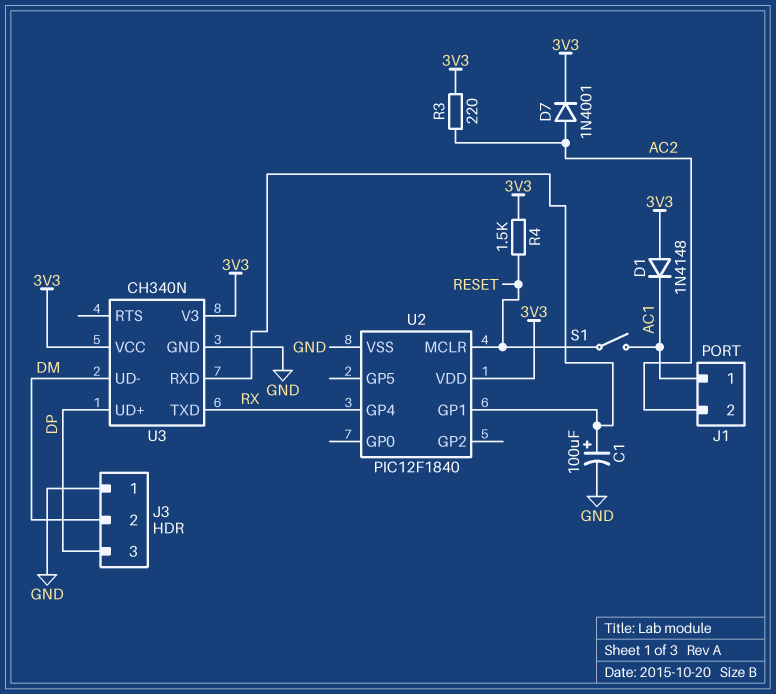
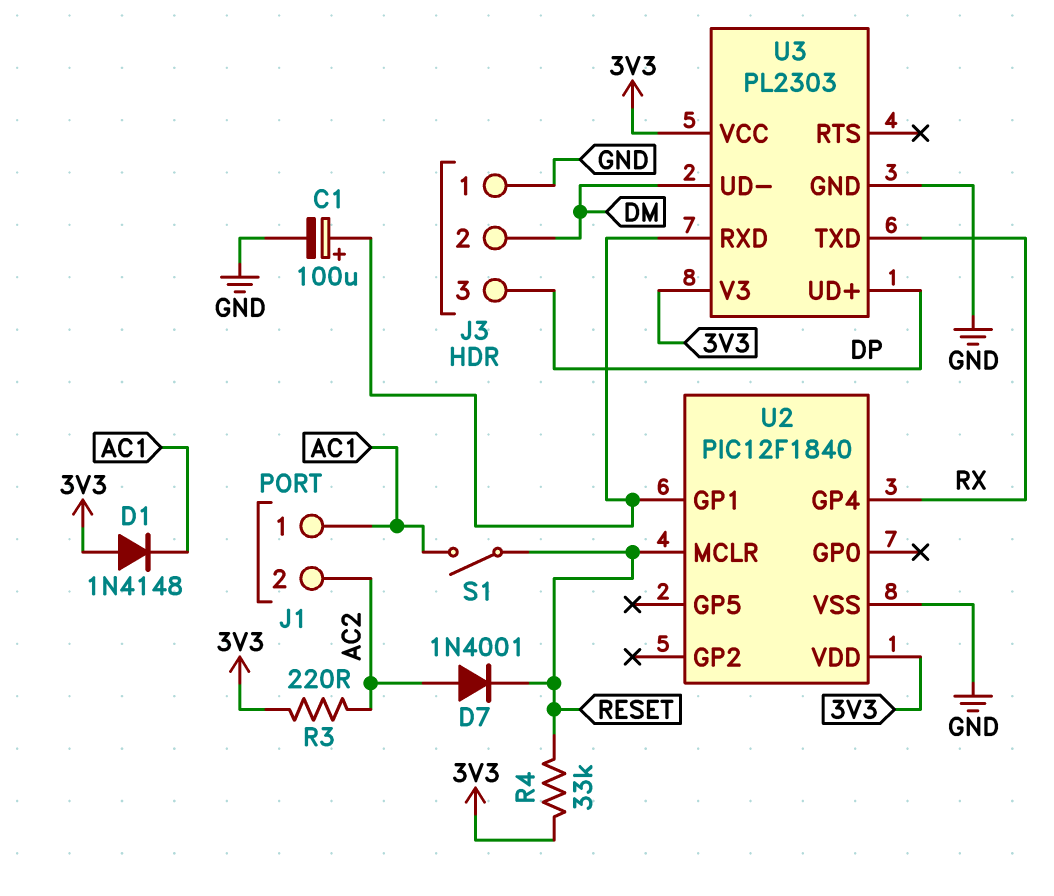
D7: diode 1N4001 (A AC2, K 3V3) -> diode 1N4001 (A AC2, K RESET)
R4: 1.5k (3V3, RESET) -> 33k (3V3, RESET)
U3: CH340N -> PL2303

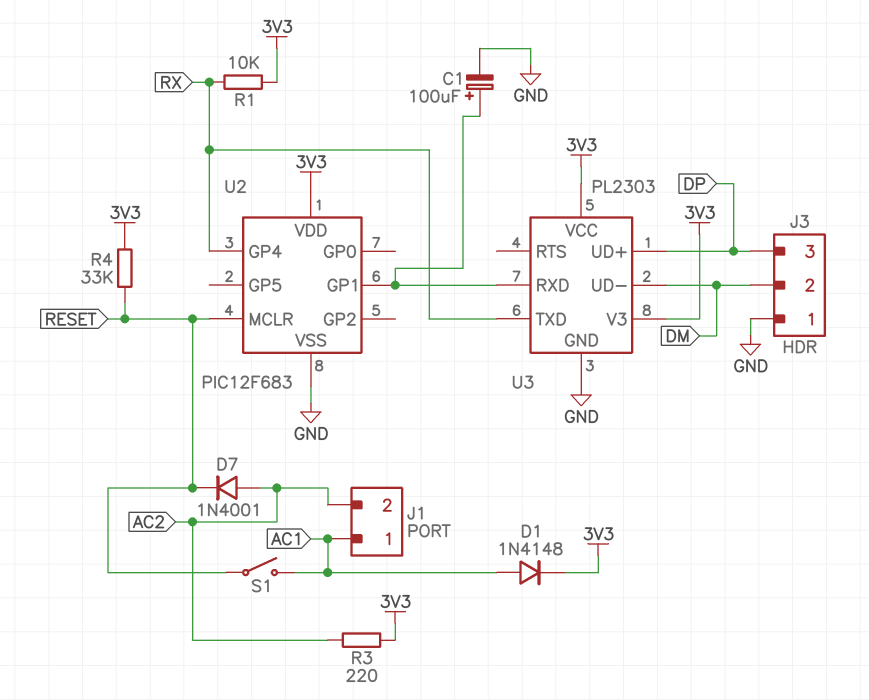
D1: diode 1N4148 (A 3V3, K AC1) -> diode 1N4148 (A AC1, K 3V3)
R1: none -> 10k (3V3, RX)
U2: PIC12F1840 -> PIC12F683

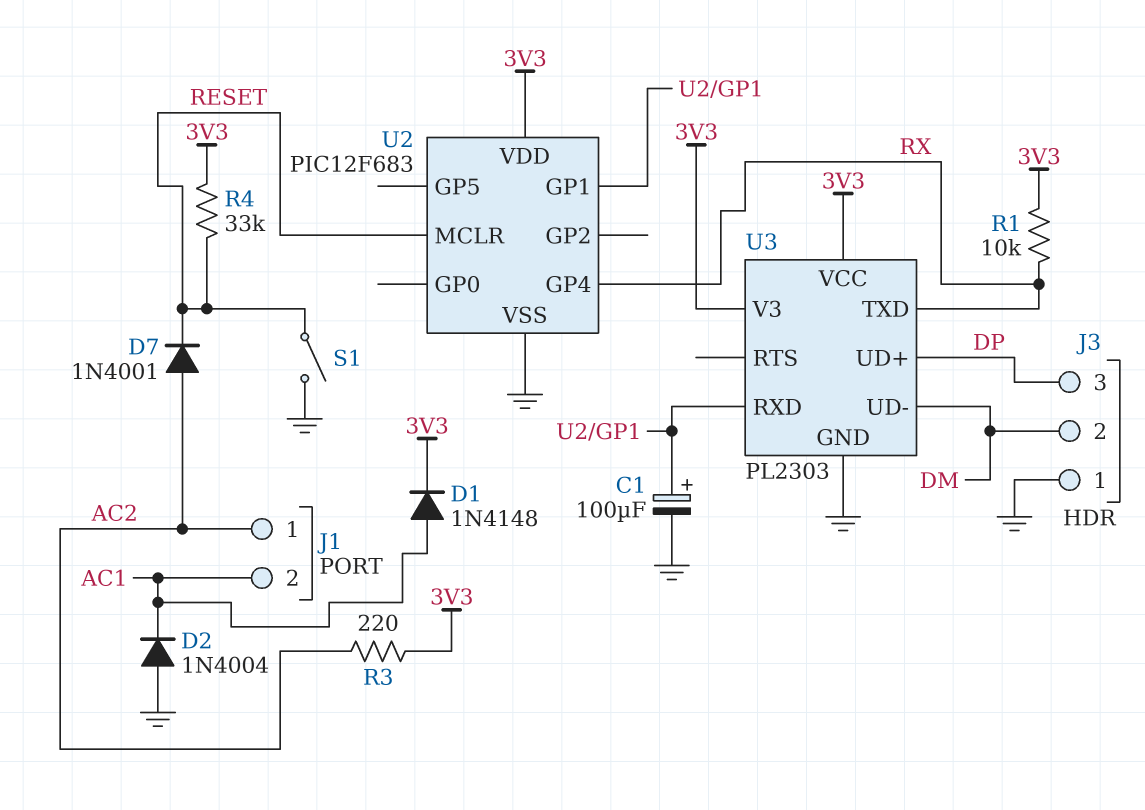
D2: none -> diode 1N4004 (A GND, K AC1)
J1 pin 1: AC1 -> AC2
J1 pin 2: AC2 -> AC1
S1: switch (AC1, RESET) -> switch (GND, RESET)

